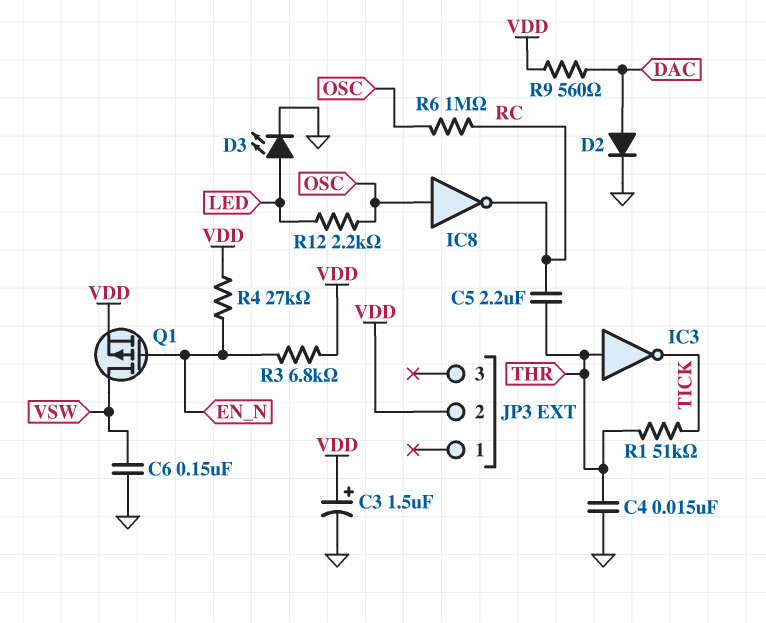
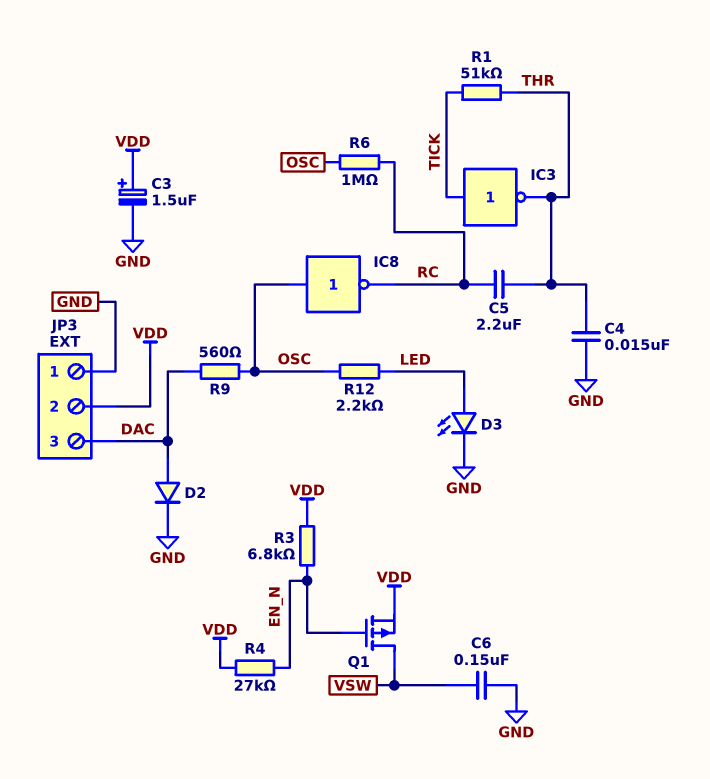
IC3: NOT (in THR, out TICK) -> NOT (in TICK, out THR)
JP3 pin 1: none -> GND
JP3 pin 3: none -> DAC
R9: 560 (DAC, VDD) -> 560 (DAC, OSC)

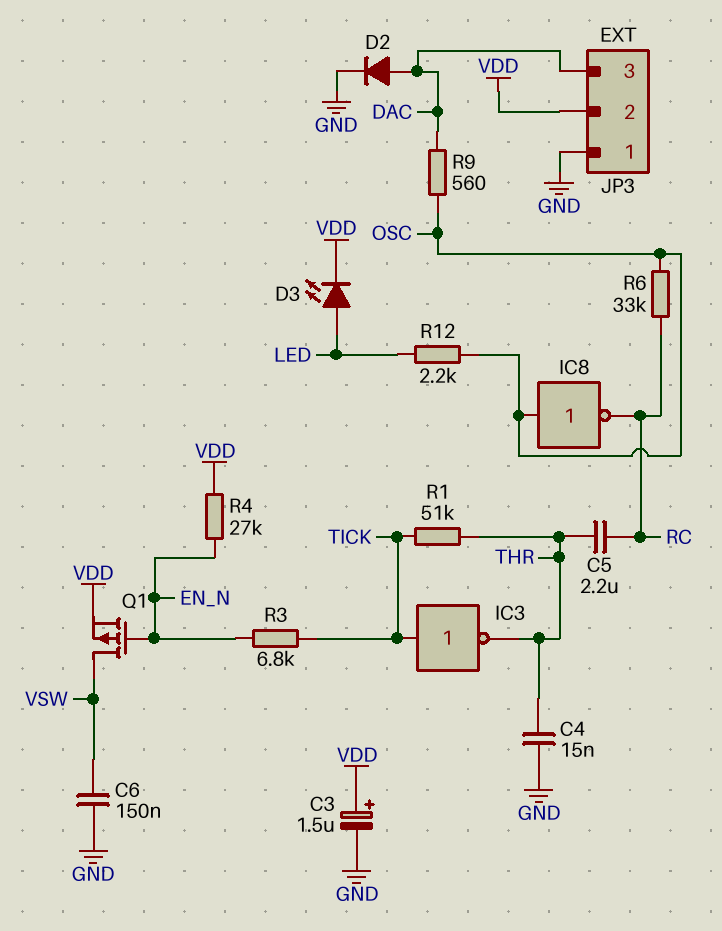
D3: LED (A LED, K GND) -> LED (A LED, K VDD)
R3: 6.8k (EN_N, VDD) -> 6.8k (EN_N, TICK)
R6: 1M (OSC, RC) -> 33k (OSC, RC)

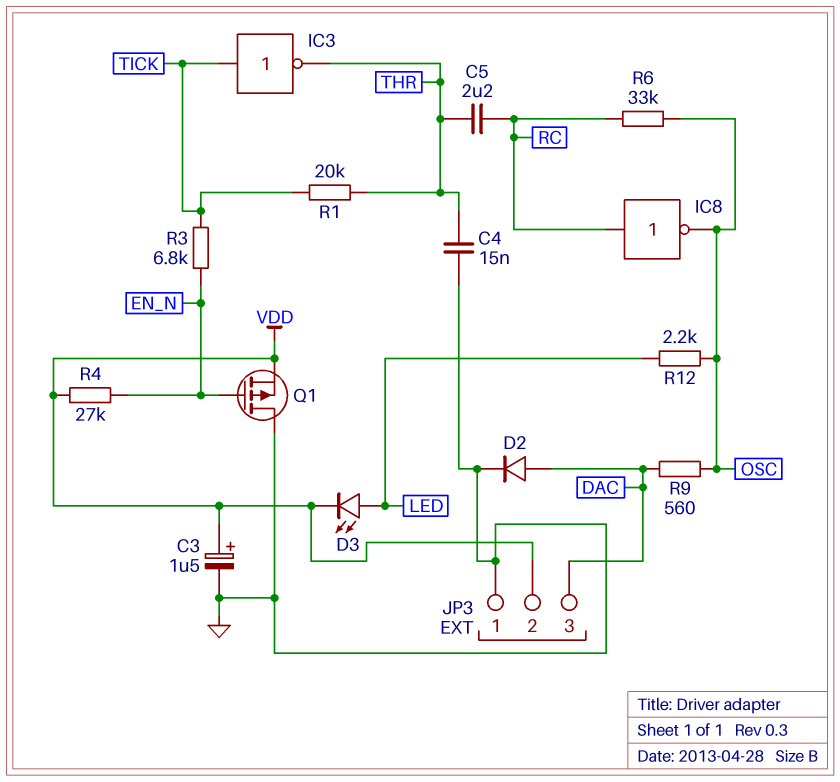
C6: 150nF (GND, VSW) -> none
IC8: NOT (in OSC, out RC) -> NOT (in RC, out OSC)
Q1: PMOS (G EN_N, D VSW, S VDD) -> PMOS (G EN_N, D GND, S VDD)
R1: 51k (THR, TICK) -> 20k (THR, TICK)

